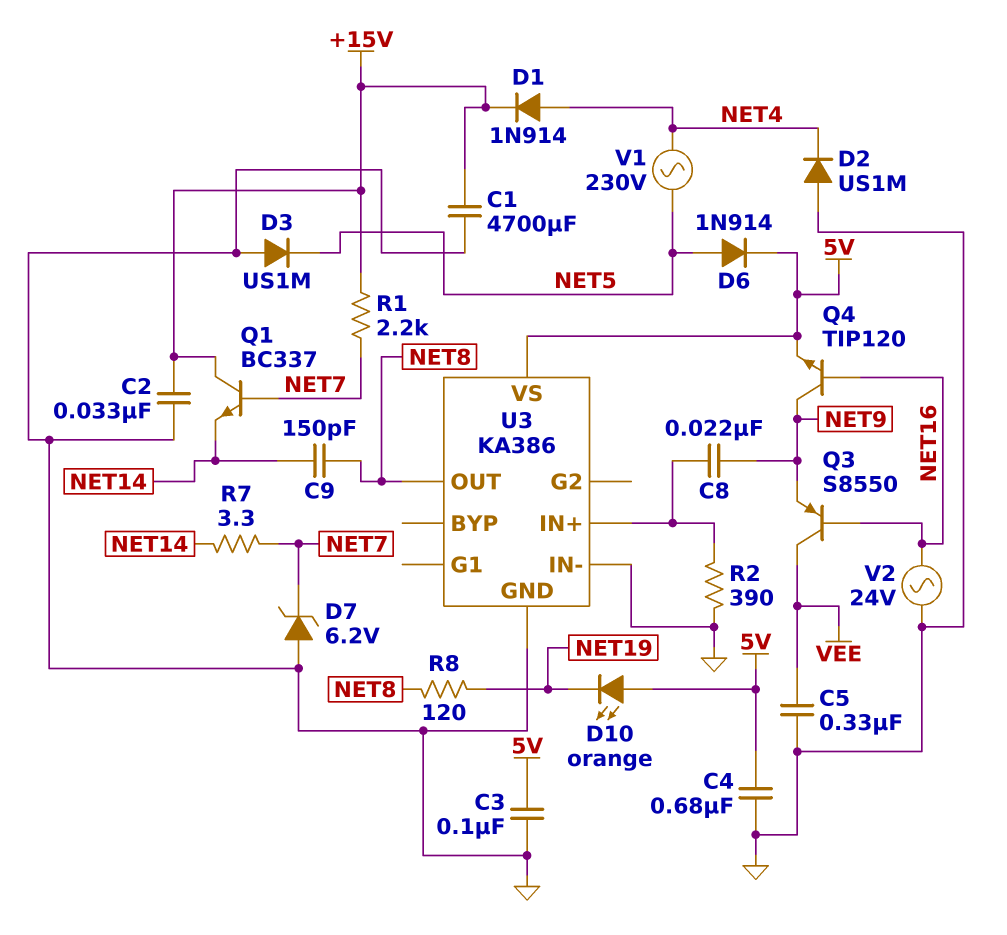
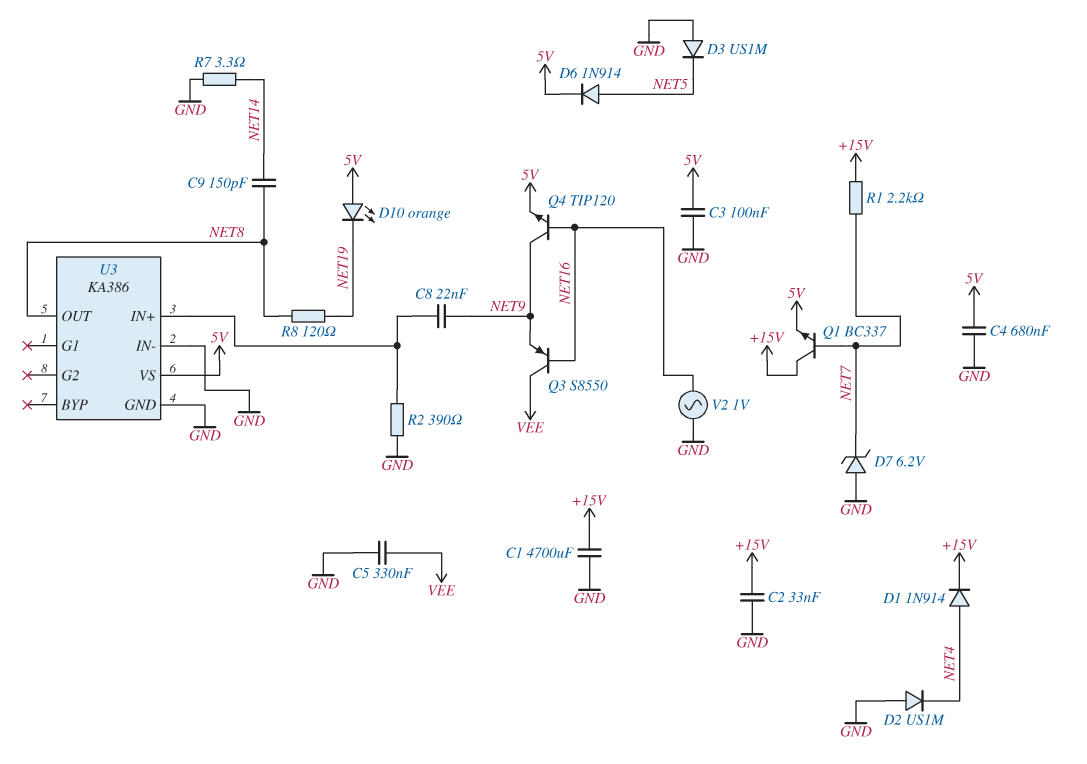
Q1: NPN BC337 (B NET7, C +15V, E NET14) -> NPN BC337 (B NET7, C +15V, E 5V)
R7: 3.3 (NET7, NET14) -> 3.3 (GND, NET14)
V1: AC 230V (NET4, NET5) -> none
V2: AC 24V (GND, NET16) -> AC 1V (GND, NET16)

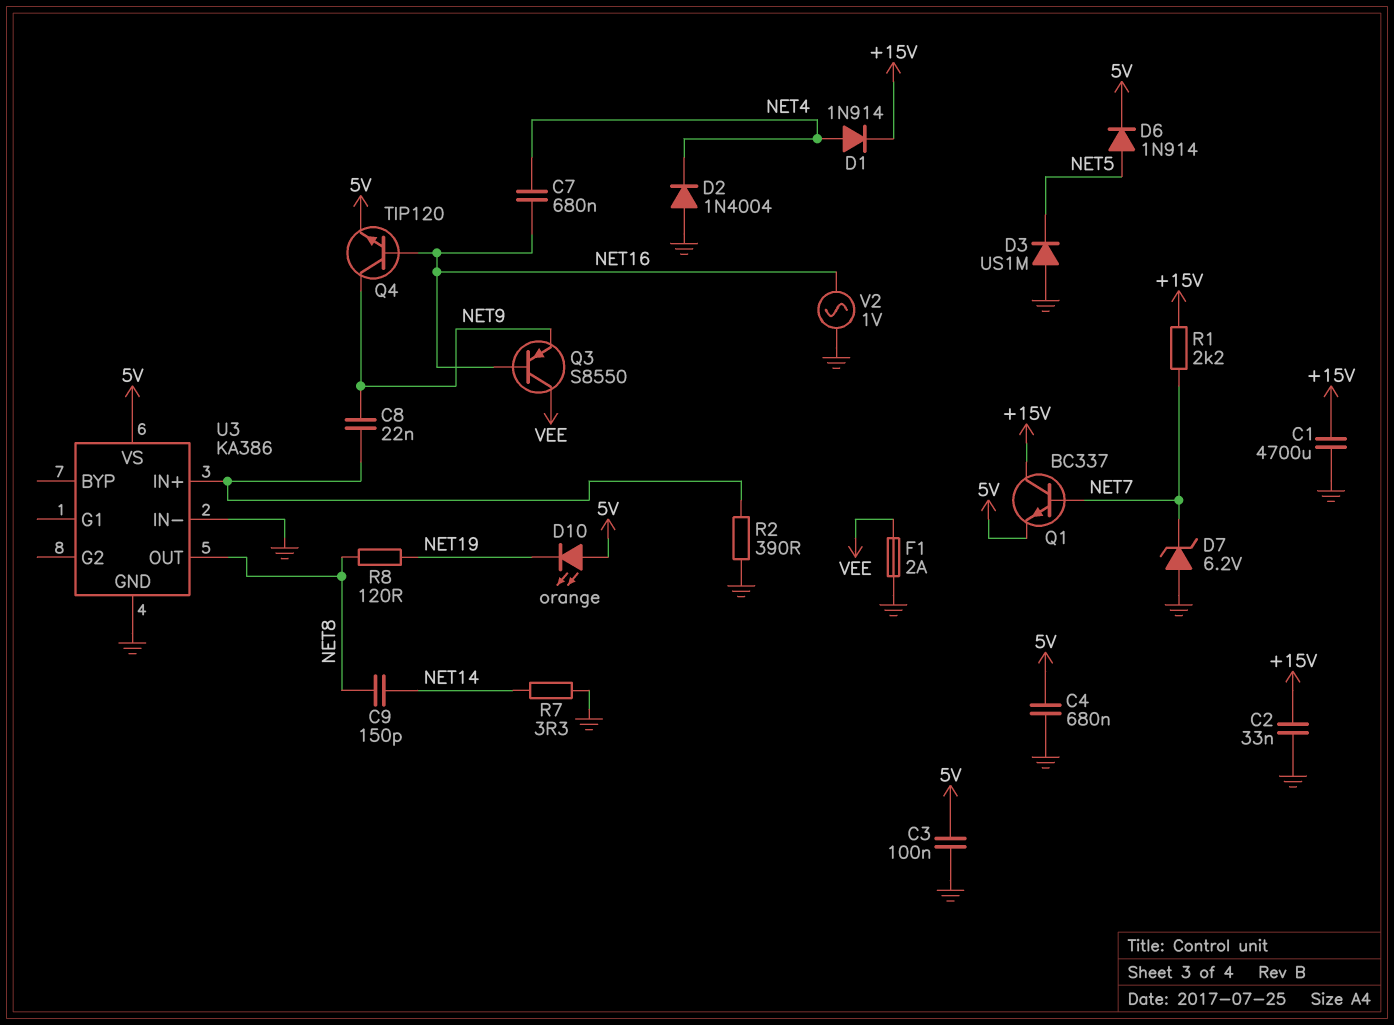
C5: 330nF (GND, VEE) -> none
C7: none -> 680nF (NET4, NET16)
D2: diode US1M (A GND, K NET4) -> diode 1N4004 (A GND, K NET4)
F1: none -> 2A (GND, VEE)

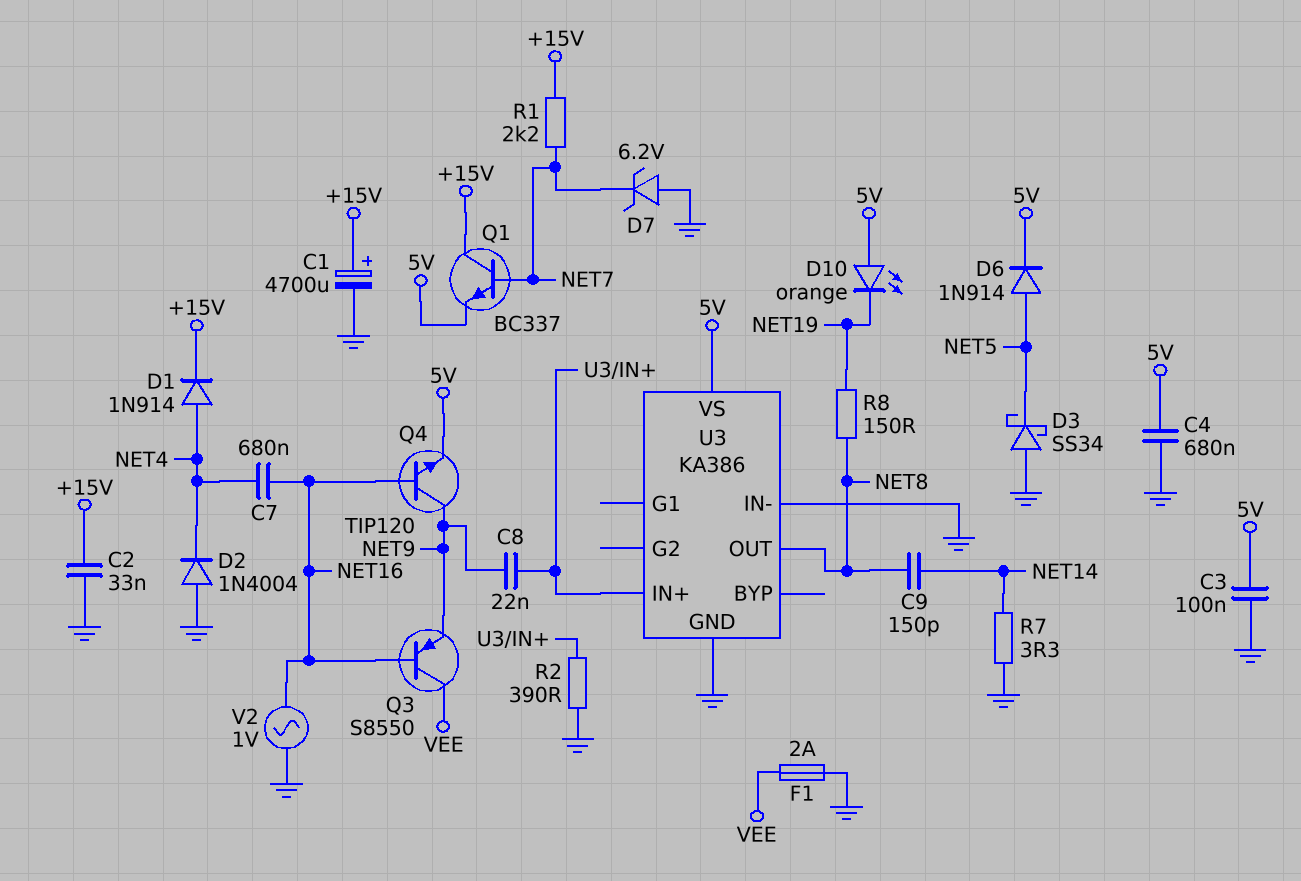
C1: 4700uF (+15V, GND) -> 4700uF (plus +15V, minus GND)
D3: diode US1M (A GND, K NET5) -> schottky SS34 (A GND, K NET5)
R8: 120 (NET8, NET19) -> 150 (NET8, NET19)

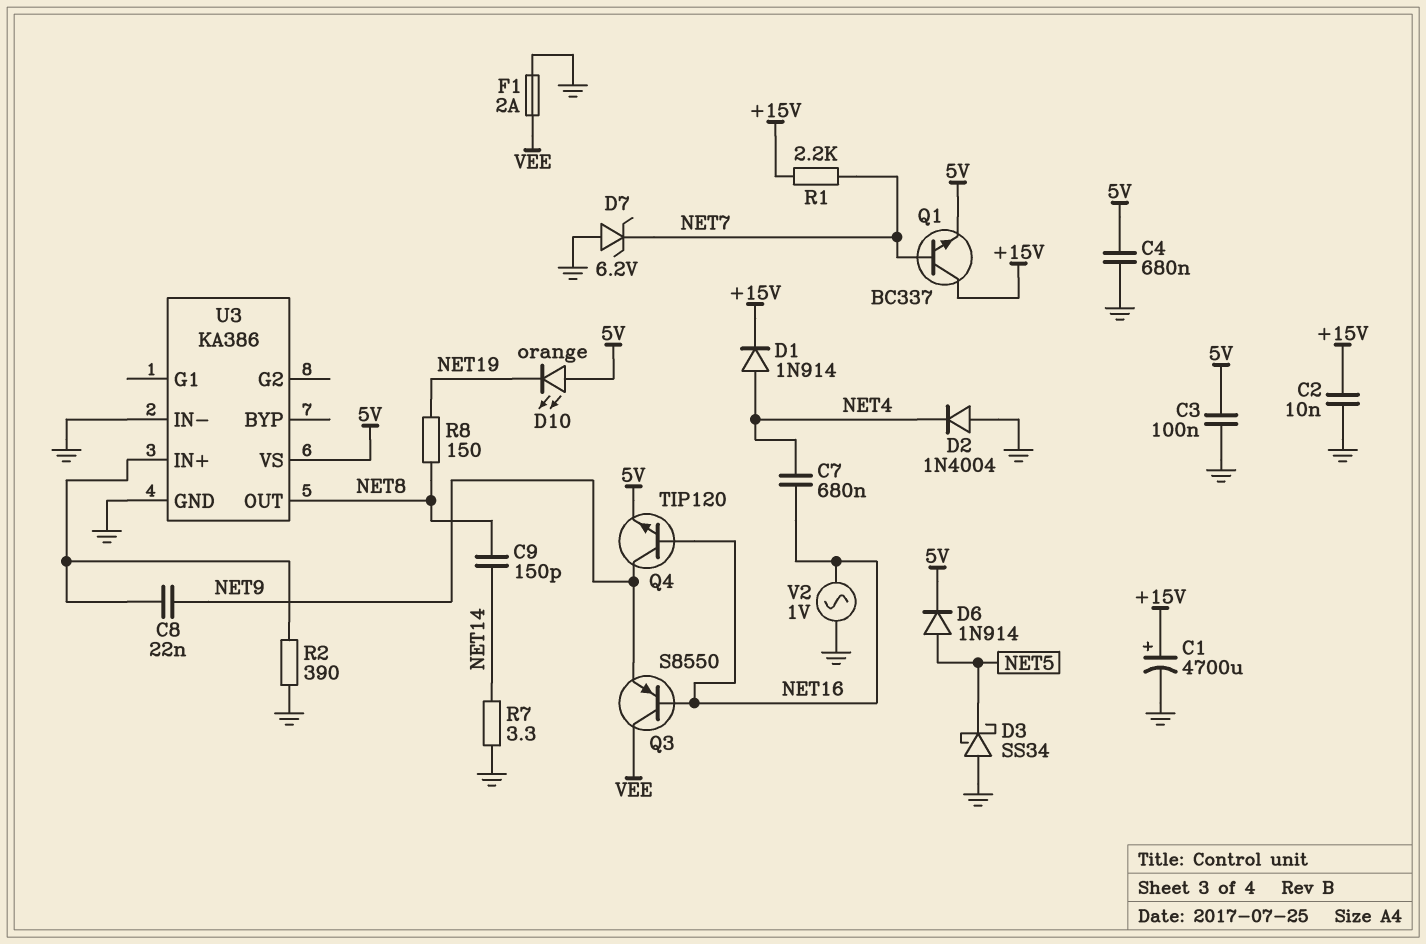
C2: 33nF (+15V, GND) -> 10nF (+15V, GND)

